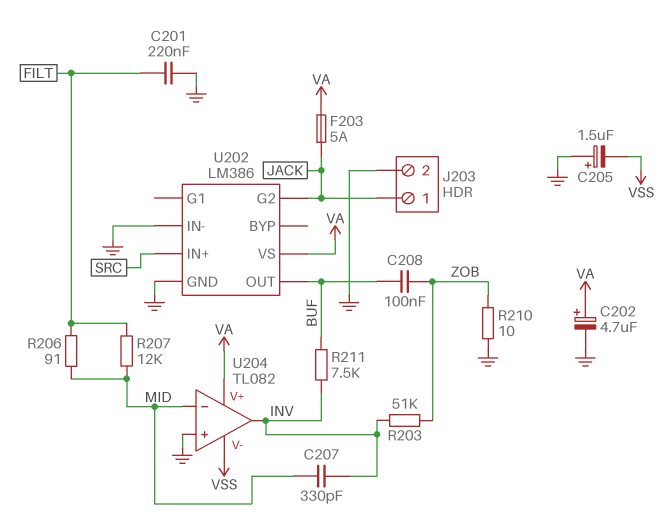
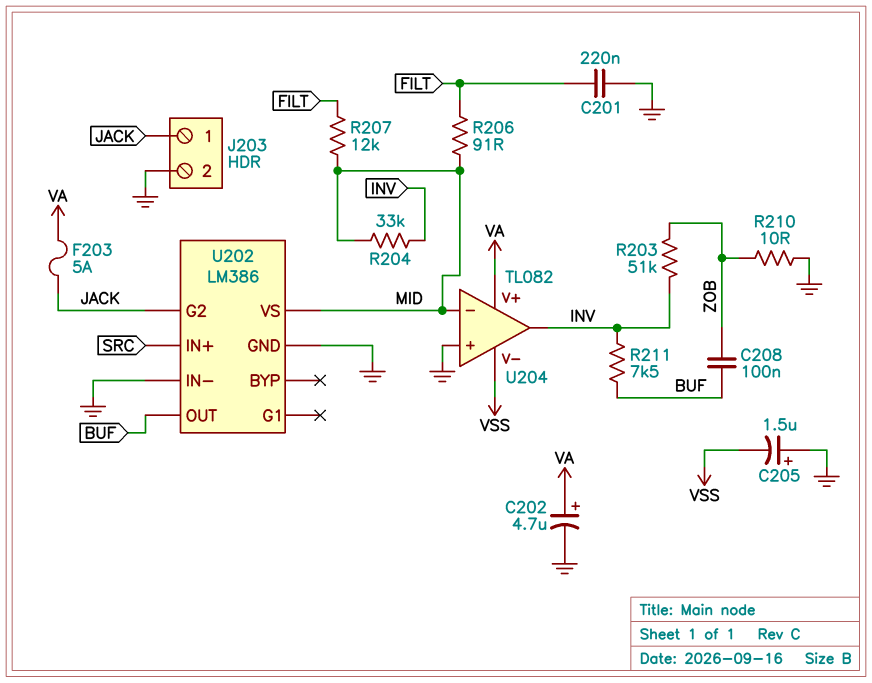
C207: 330pF (INV, MID) -> none
R204: none -> 33k (INV, MID)
U202 pin VS: VA -> MID

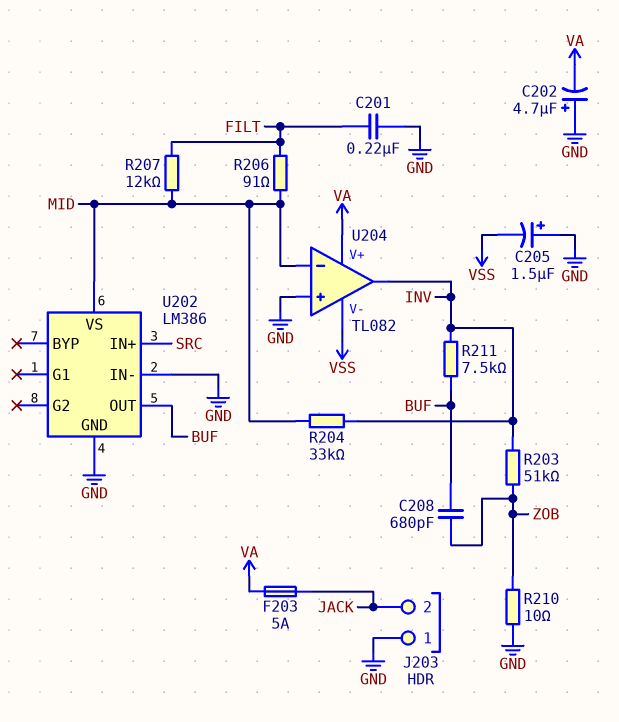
C202: 4.7uF (plus VA, minus GND) -> 4.7uF (plus GND, minus VA)
C208: 100nF (BUF, ZOB) -> 680pF (BUF, ZOB)
J203 pin 1: JACK -> GND
J203 pin 2: GND -> JACK
U202 pin G2: JACK -> none

